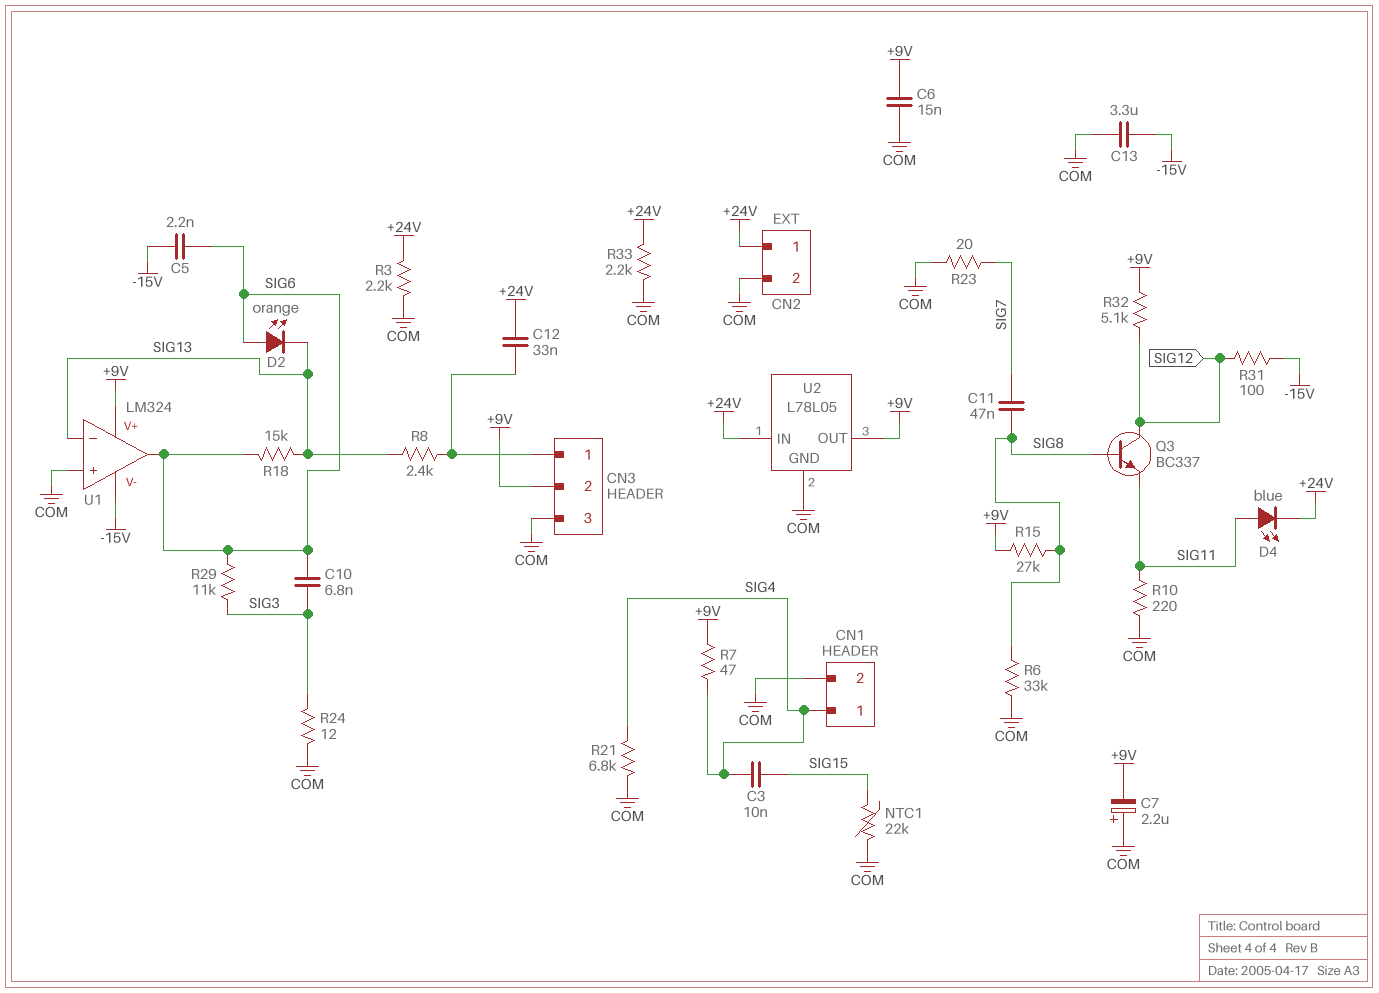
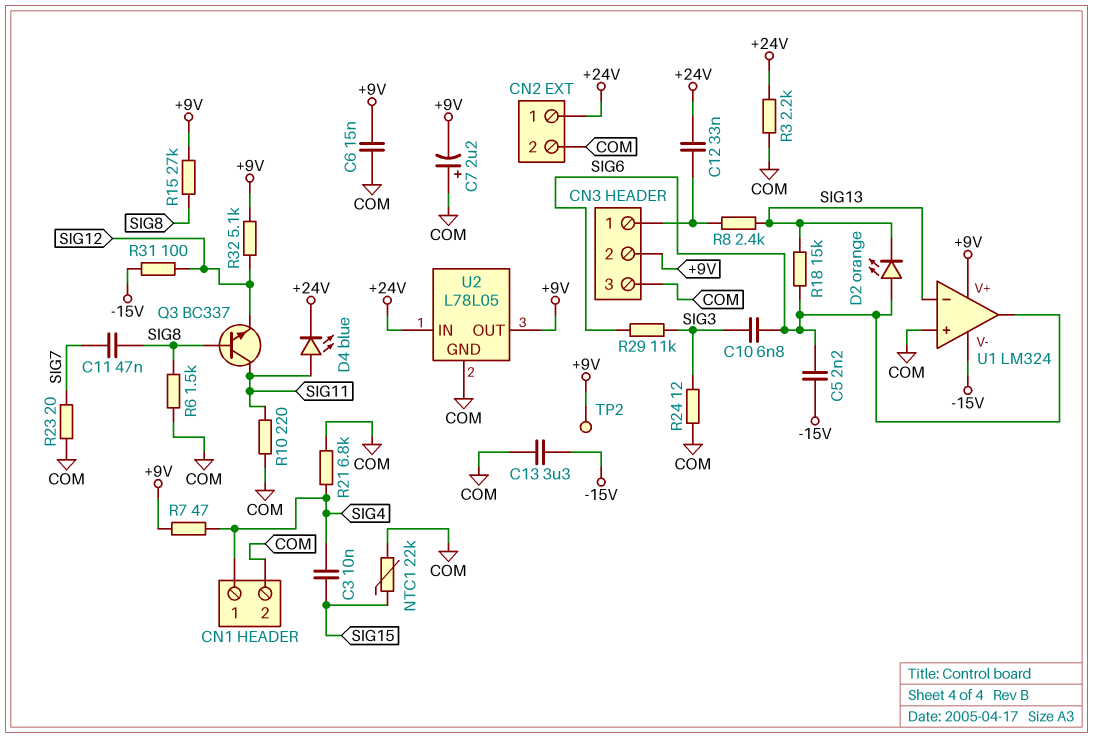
Q3: NPN BC337 (B SIG8, C SIG12, E SIG11) -> NPN BC337 (B SIG8, C SIG11, E SIG12)
R6: 33k (COM, SIG8) -> 1.5k (COM, SIG8)
R33: 2.2k (+24V, COM) -> none
TP2: none -> test point (+9V)

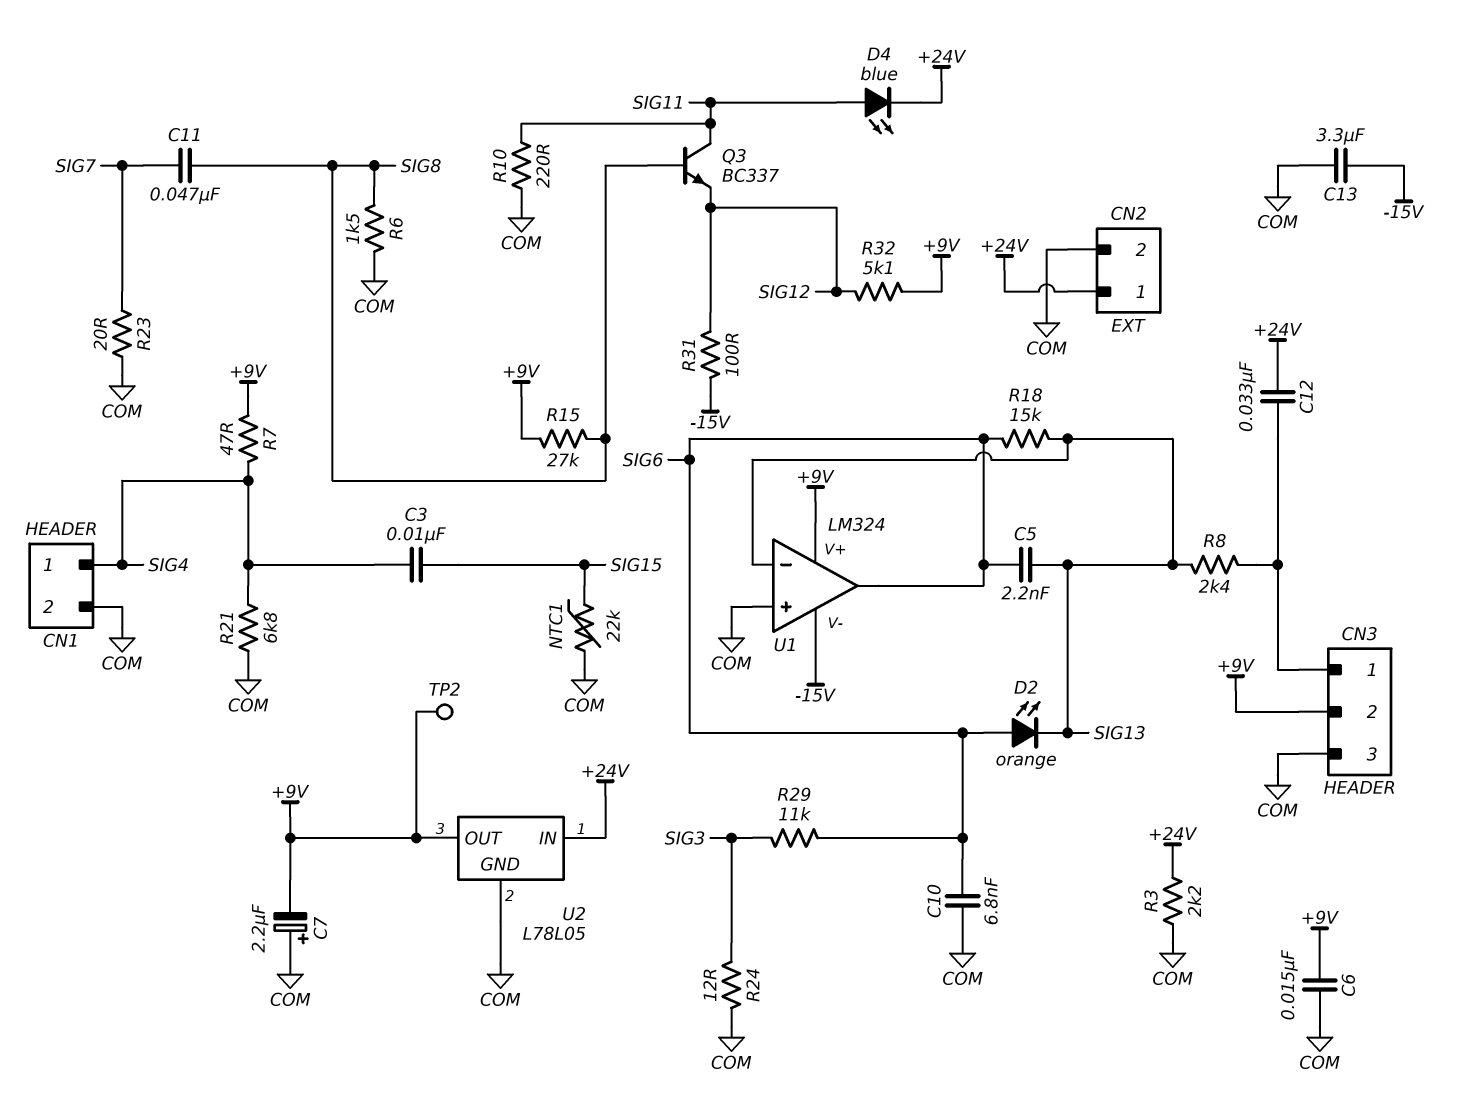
C5: 2.2nF (-15V, SIG6) -> 2.2nF (SIG6, SIG13)
C10: 6.8nF (SIG3, SIG6) -> 6.8nF (COM, SIG6)

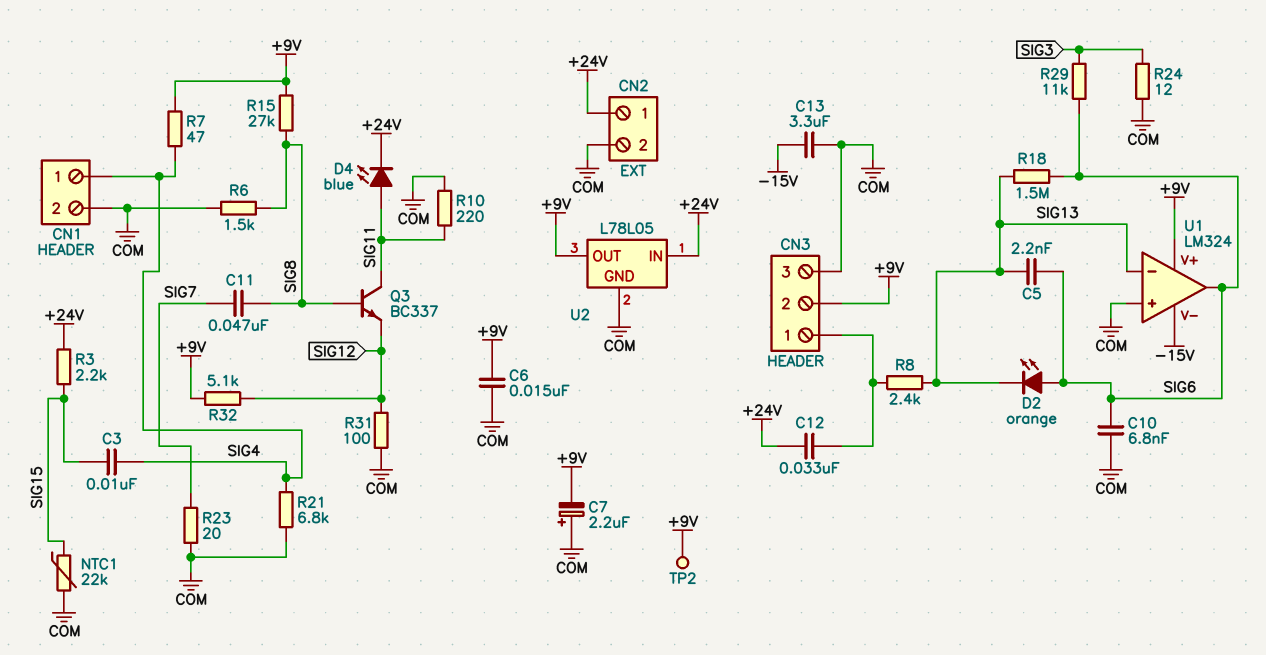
R3: 2.2k (+24V, COM) -> 2.2k (+24V, SIG15)
R18: 15k (SIG6, SIG13) -> 1.5M (SIG6, SIG13)
R31: 100 (-15V, SIG12) -> 100 (COM, SIG12)

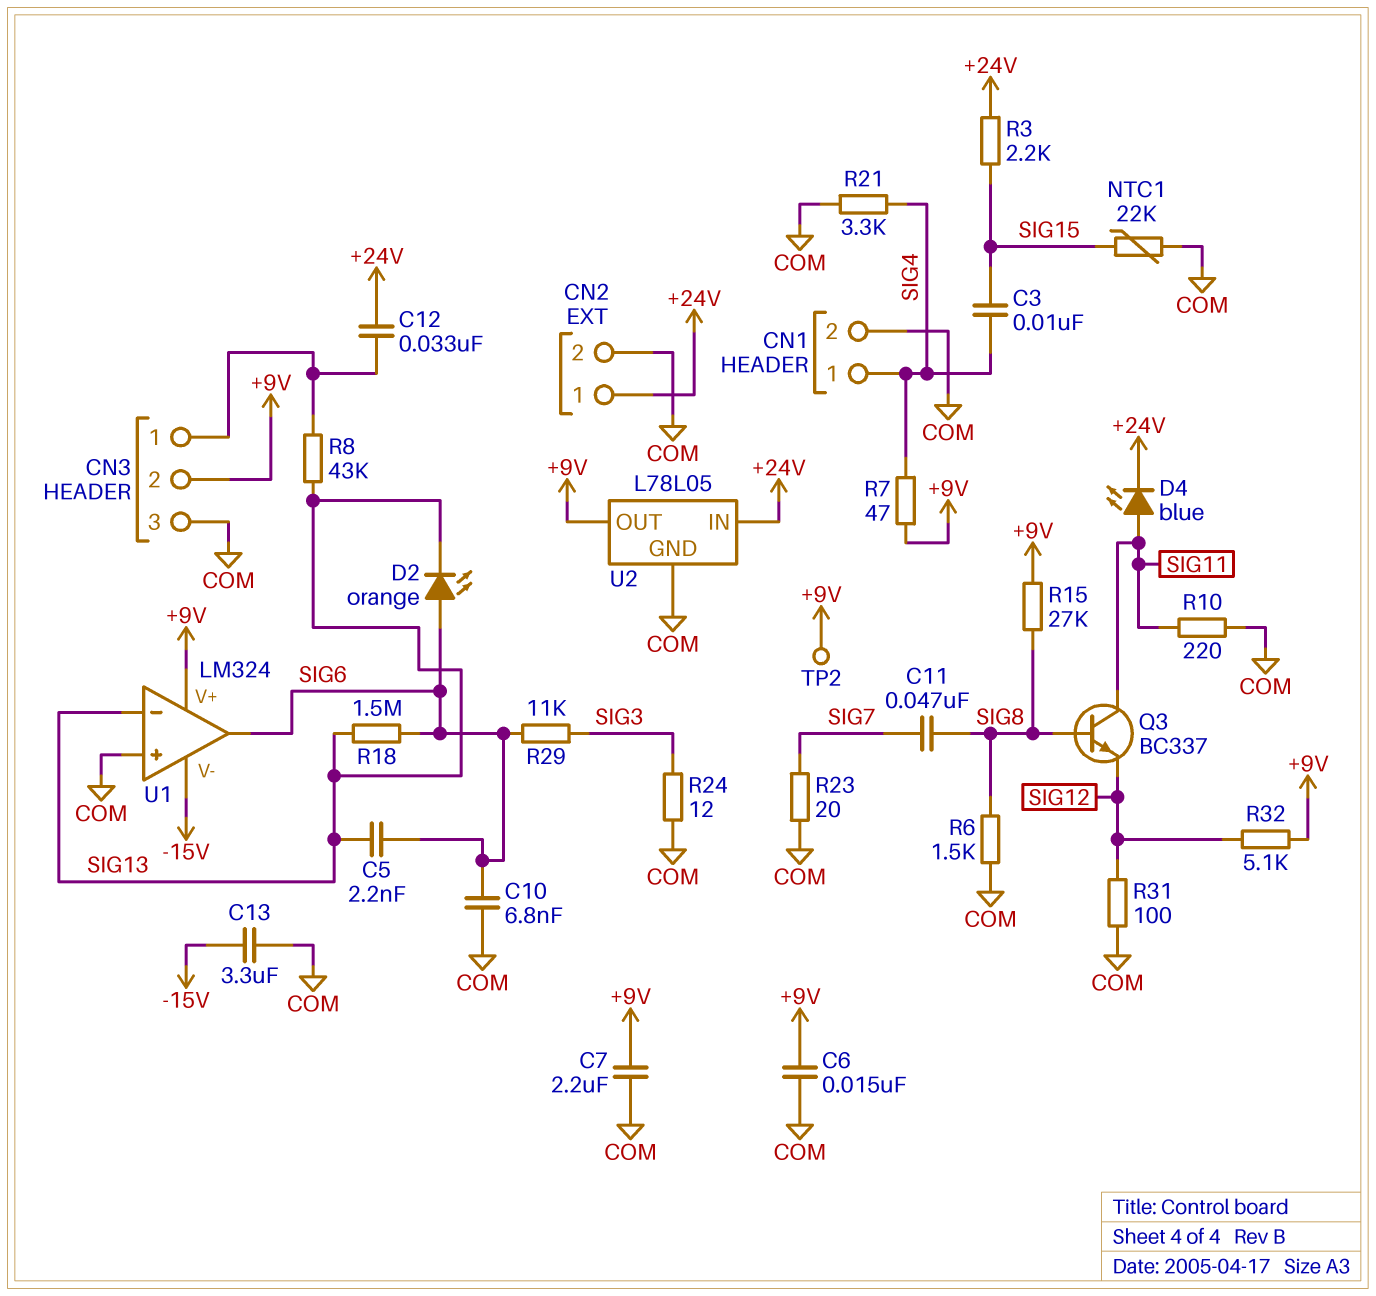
C7: 2.2uF (plus COM, minus +9V) -> 2.2uF (+9V, COM)
R8: 2.4k (CN3/1, SIG13) -> 43k (CN3/1, SIG13)
R21: 6.8k (COM, SIG4) -> 3.3k (COM, SIG4)

